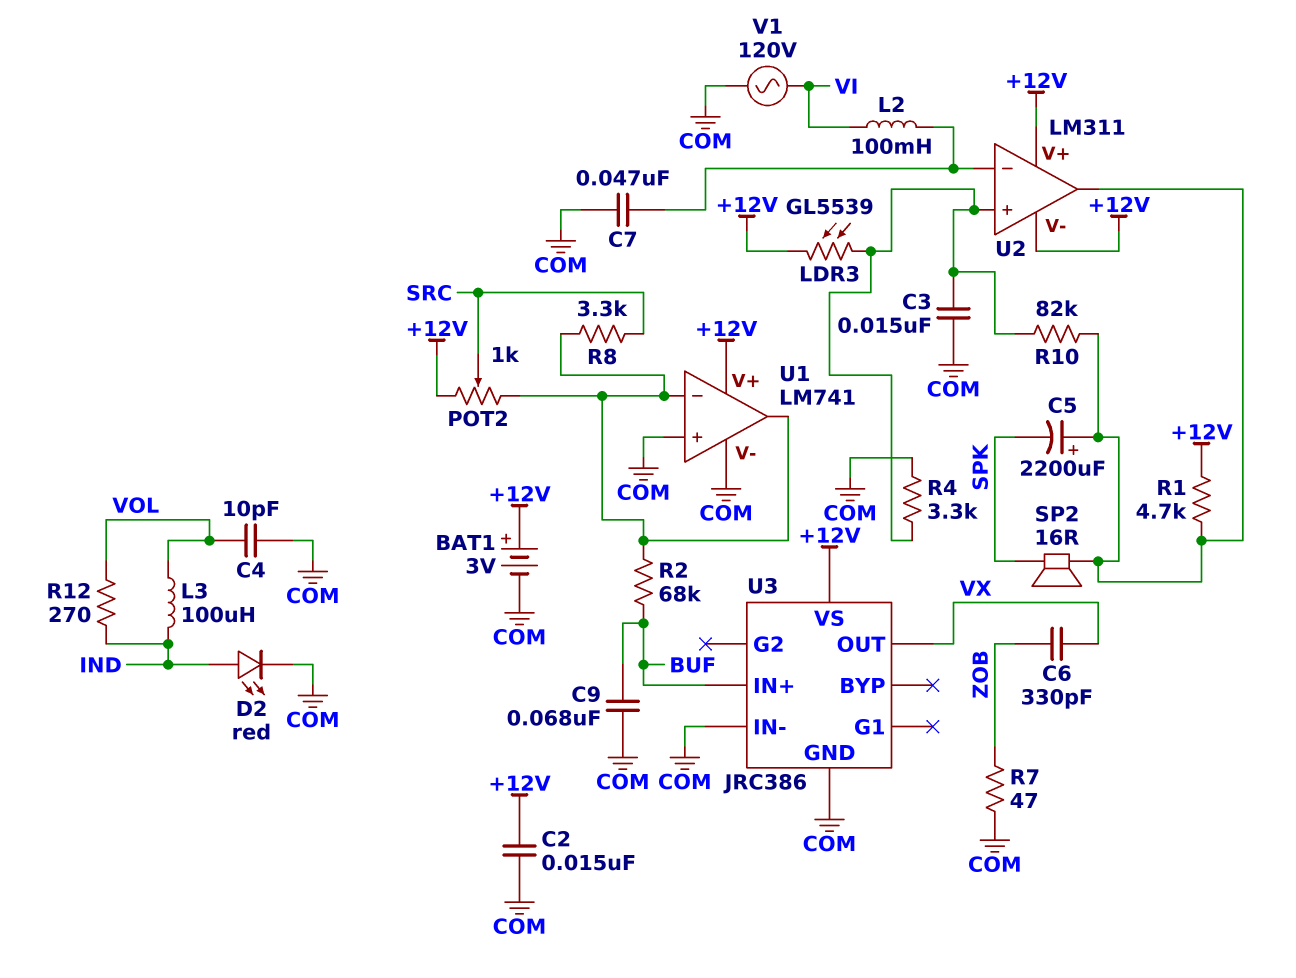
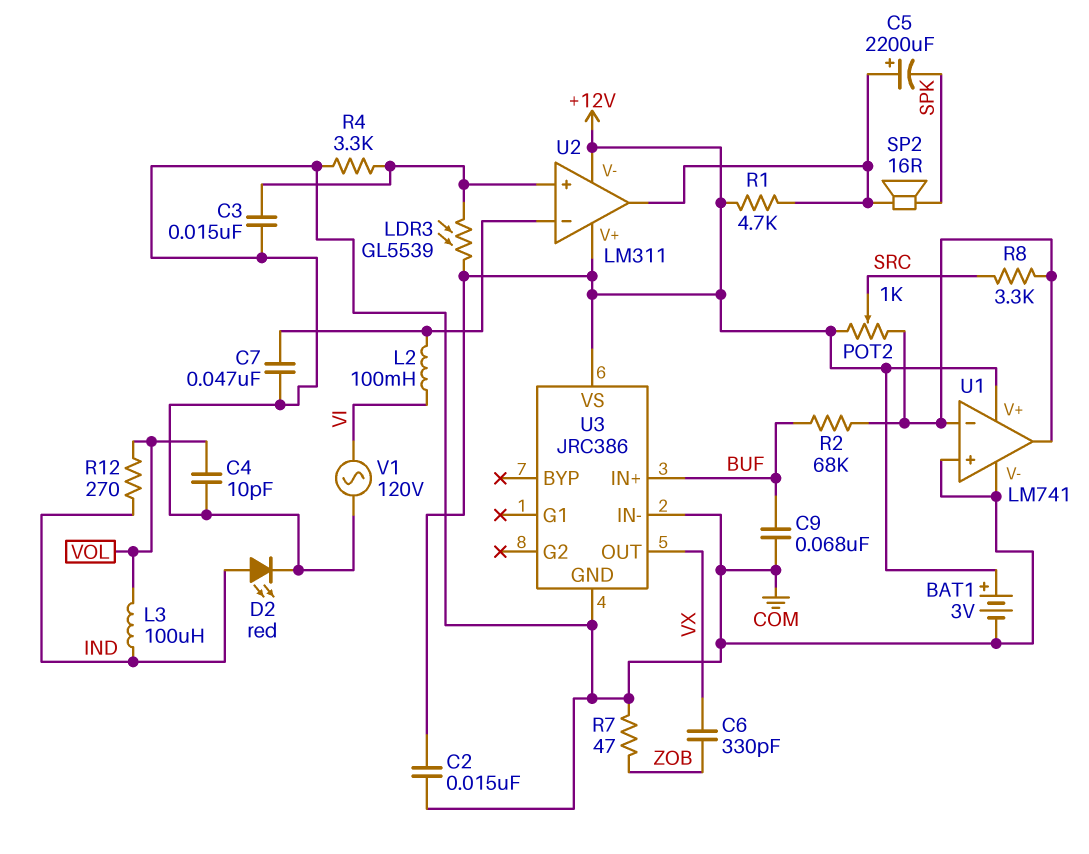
R10: 82k (U2/in+, U2/out) -> none

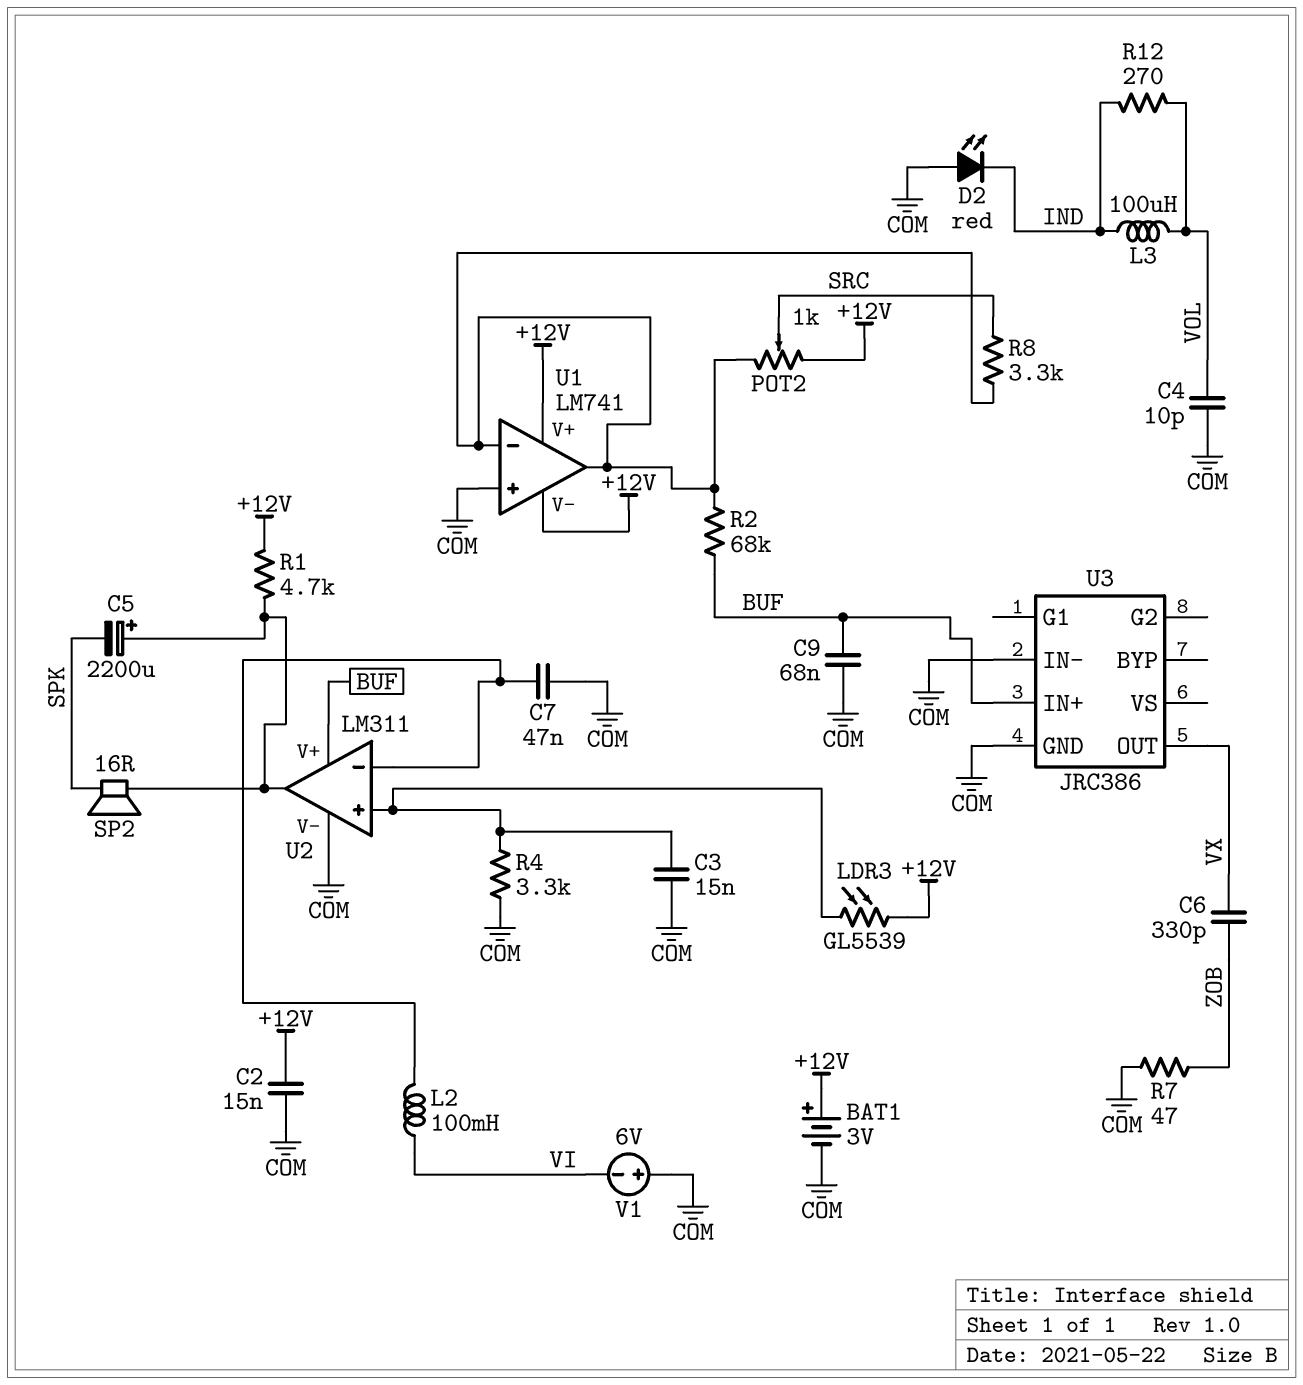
D2: LED red (A IND, K COM) -> LED red (A COM, K IND)
U1 pin V-: COM -> +12V
U2 pin V+: +12V -> BUF
U2 pin V-: +12V -> COM
U3 pin VS: +12V -> none
V1: AC 120V (COM, VI) -> 6V (plus COM, minus VI)

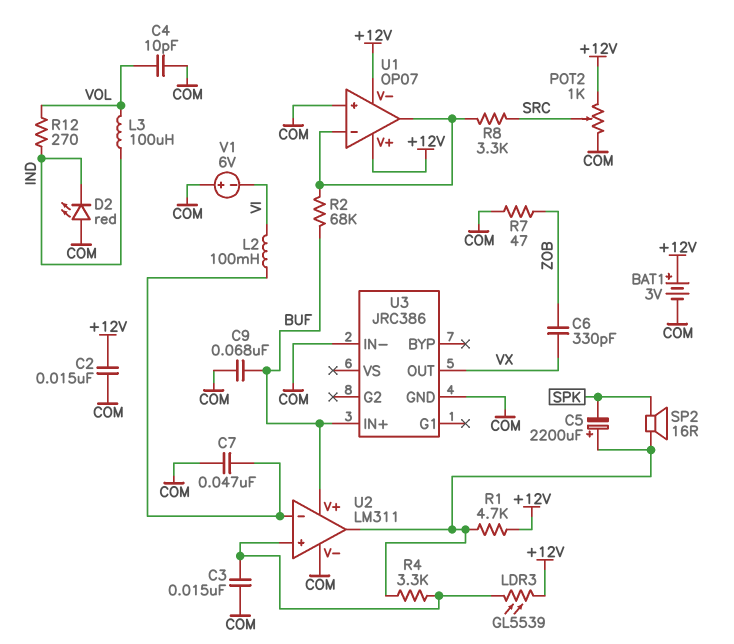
POT2: 1k (+12V, U1/in-, wiper SRC) -> 1k (+12V, COM, wiper SRC)
R4: 3.3k (COM, U2/in+) -> 3.3k (U2/in+, U2/out)
U1: LM741 -> OP07

